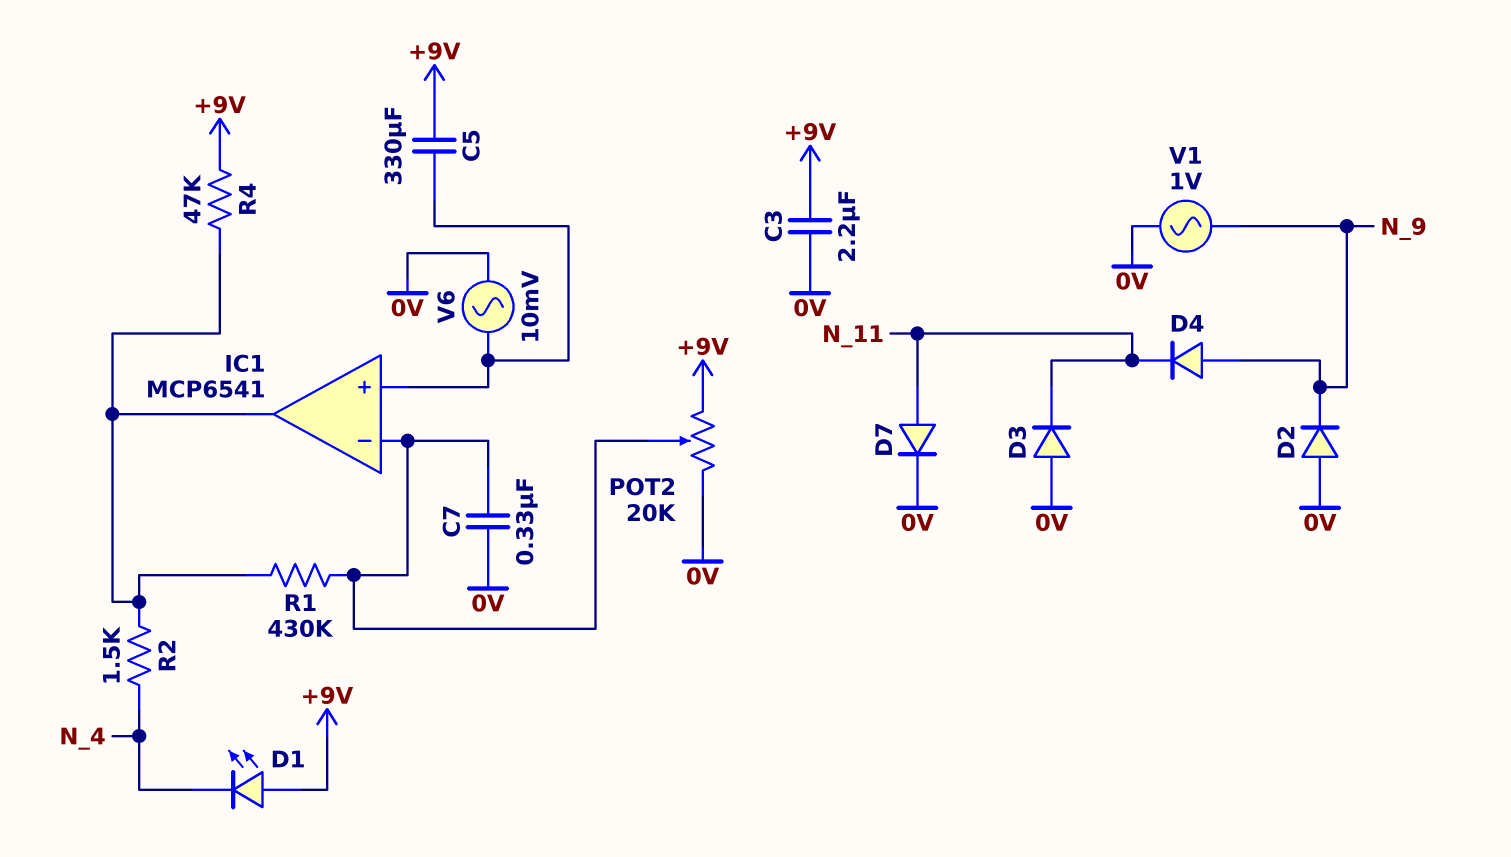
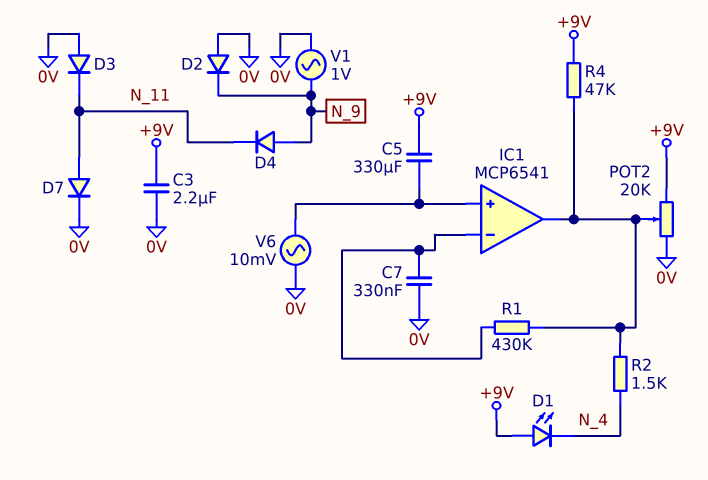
POT2: 20k (+9V, 0V, wiper IC1/in-) -> 20k (+9V, 0V, wiper IC1/out)

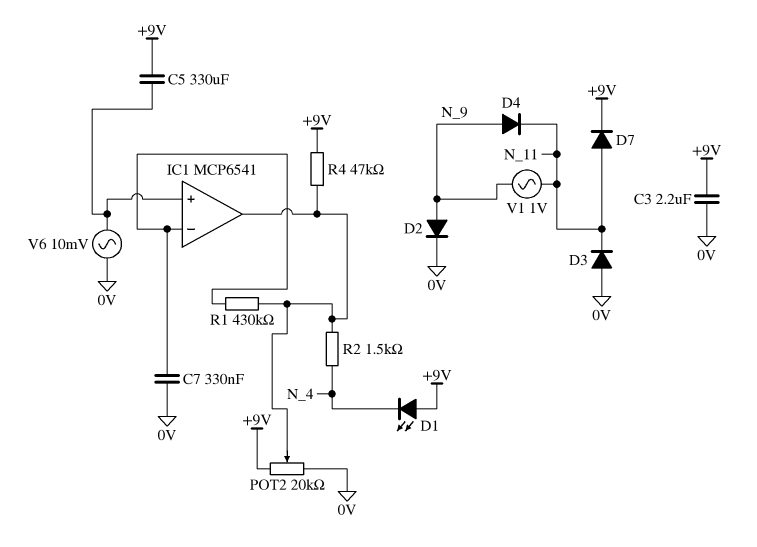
D2: diode (A 0V, K N_9) -> diode (A N_9, K 0V)
D7: diode (A N_11, K 0V) -> diode (A N_11, K +9V)
V1: AC 1V (0V, N_9) -> AC 1V (N_9, N_11)

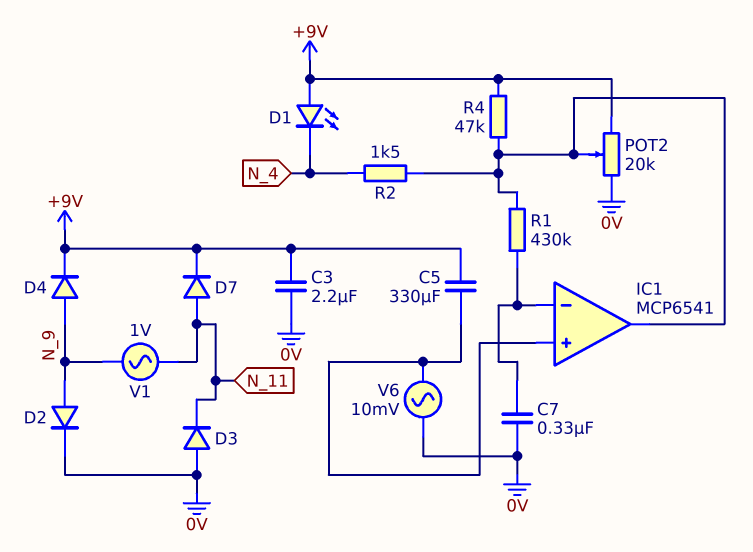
D4: diode (A N_9, K N_11) -> diode (A N_9, K +9V)

